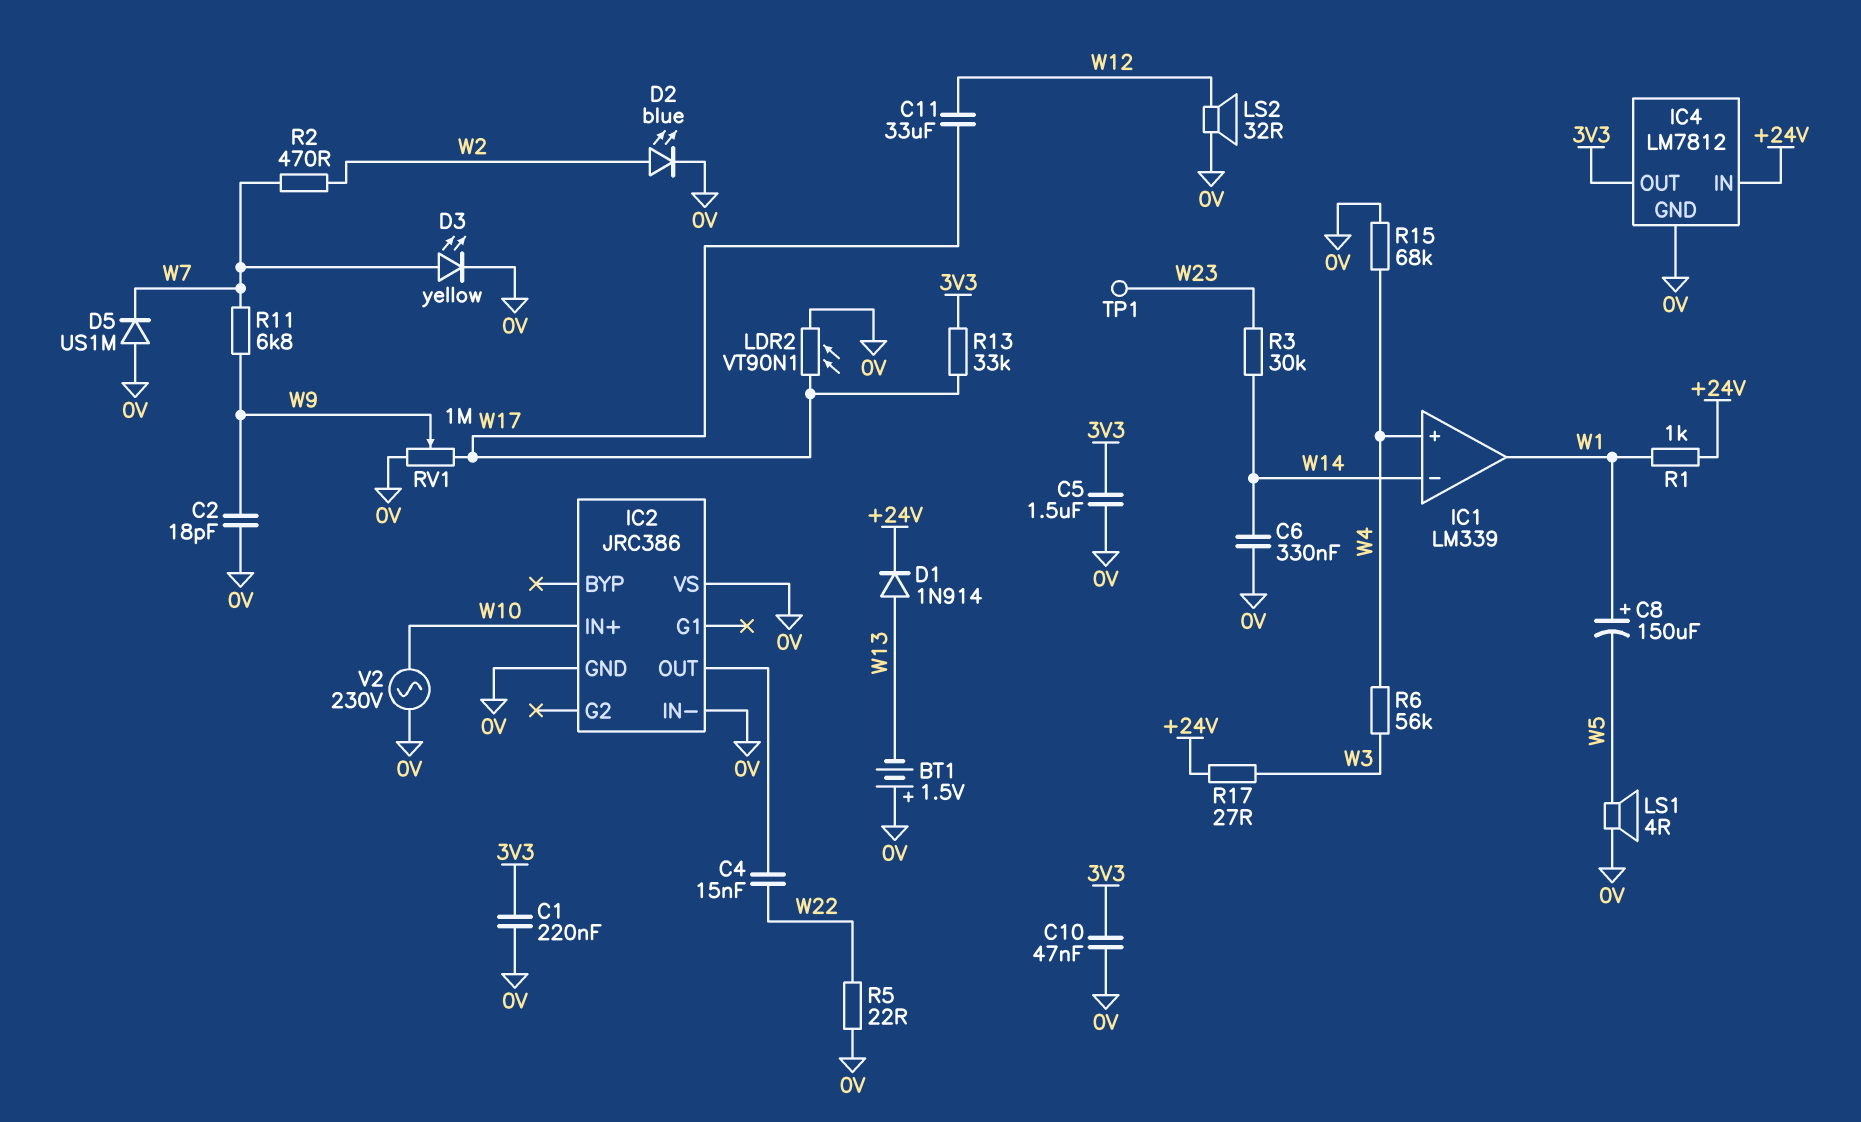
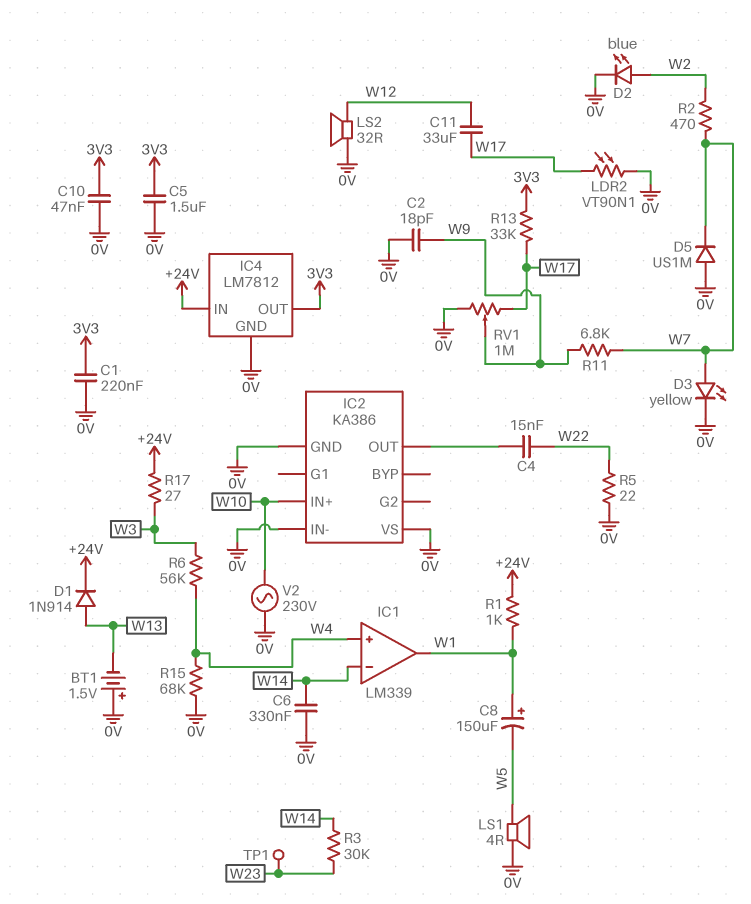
IC2: JRC386 -> KA386

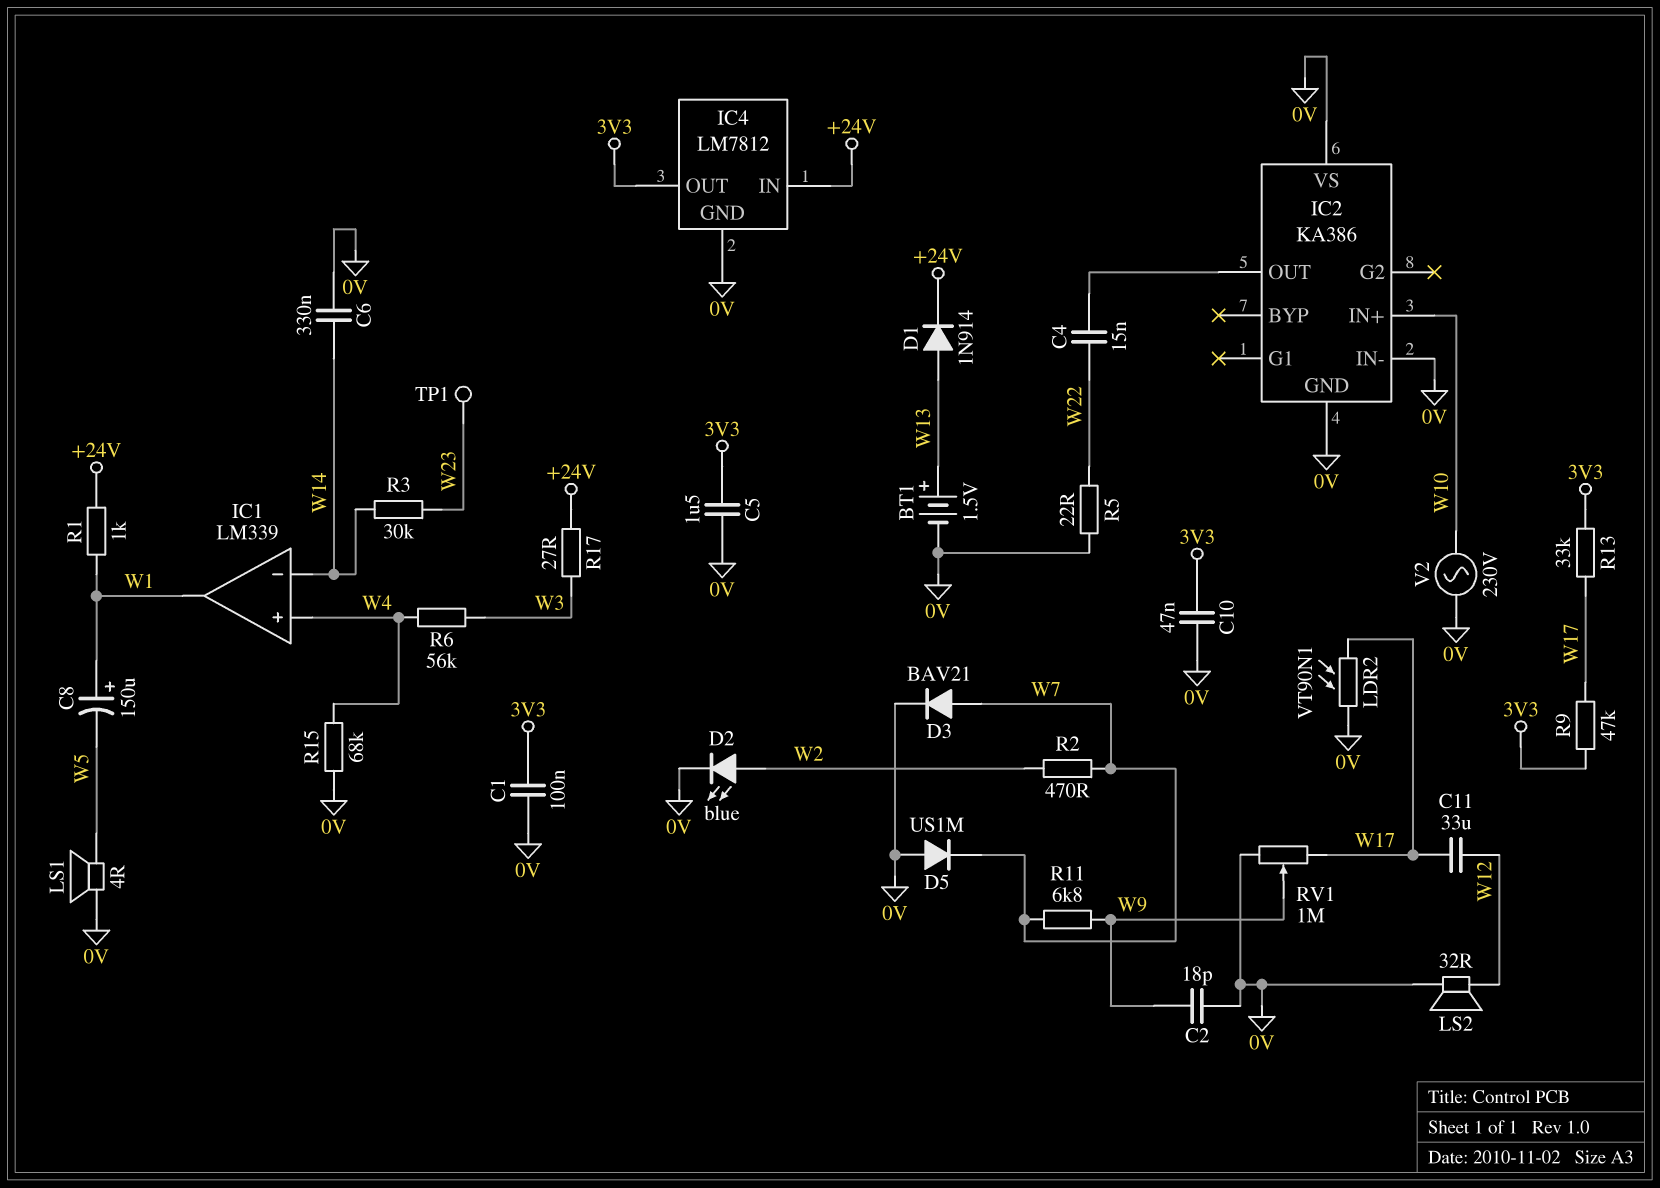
BT1: 1.5V (plus 0V, minus W13) -> 1.5V (plus W13, minus 0V)
C1: 220nF (0V, 3V3) -> 100nF (0V, 3V3)
D3: LED yellow (A W7, K 0V) -> diode BAV21 (A W7, K 0V)
R9: none -> 47k (3V3, W17)

